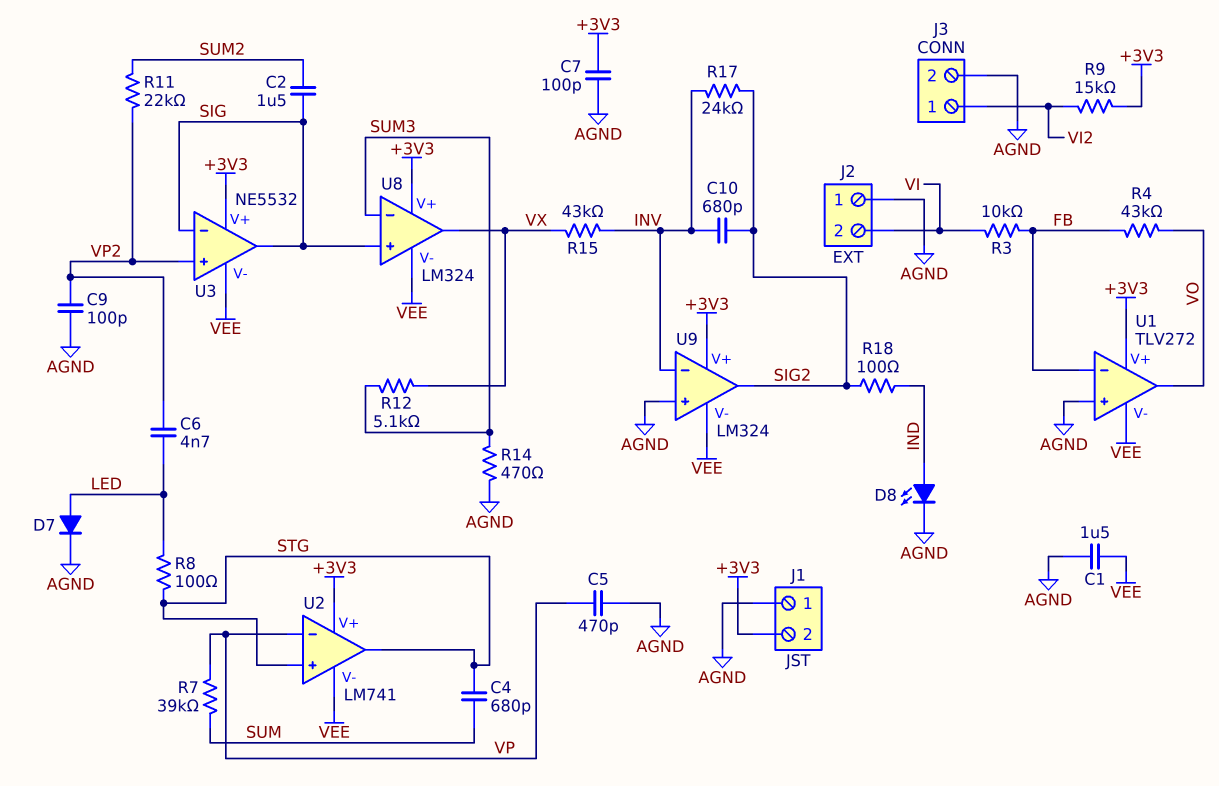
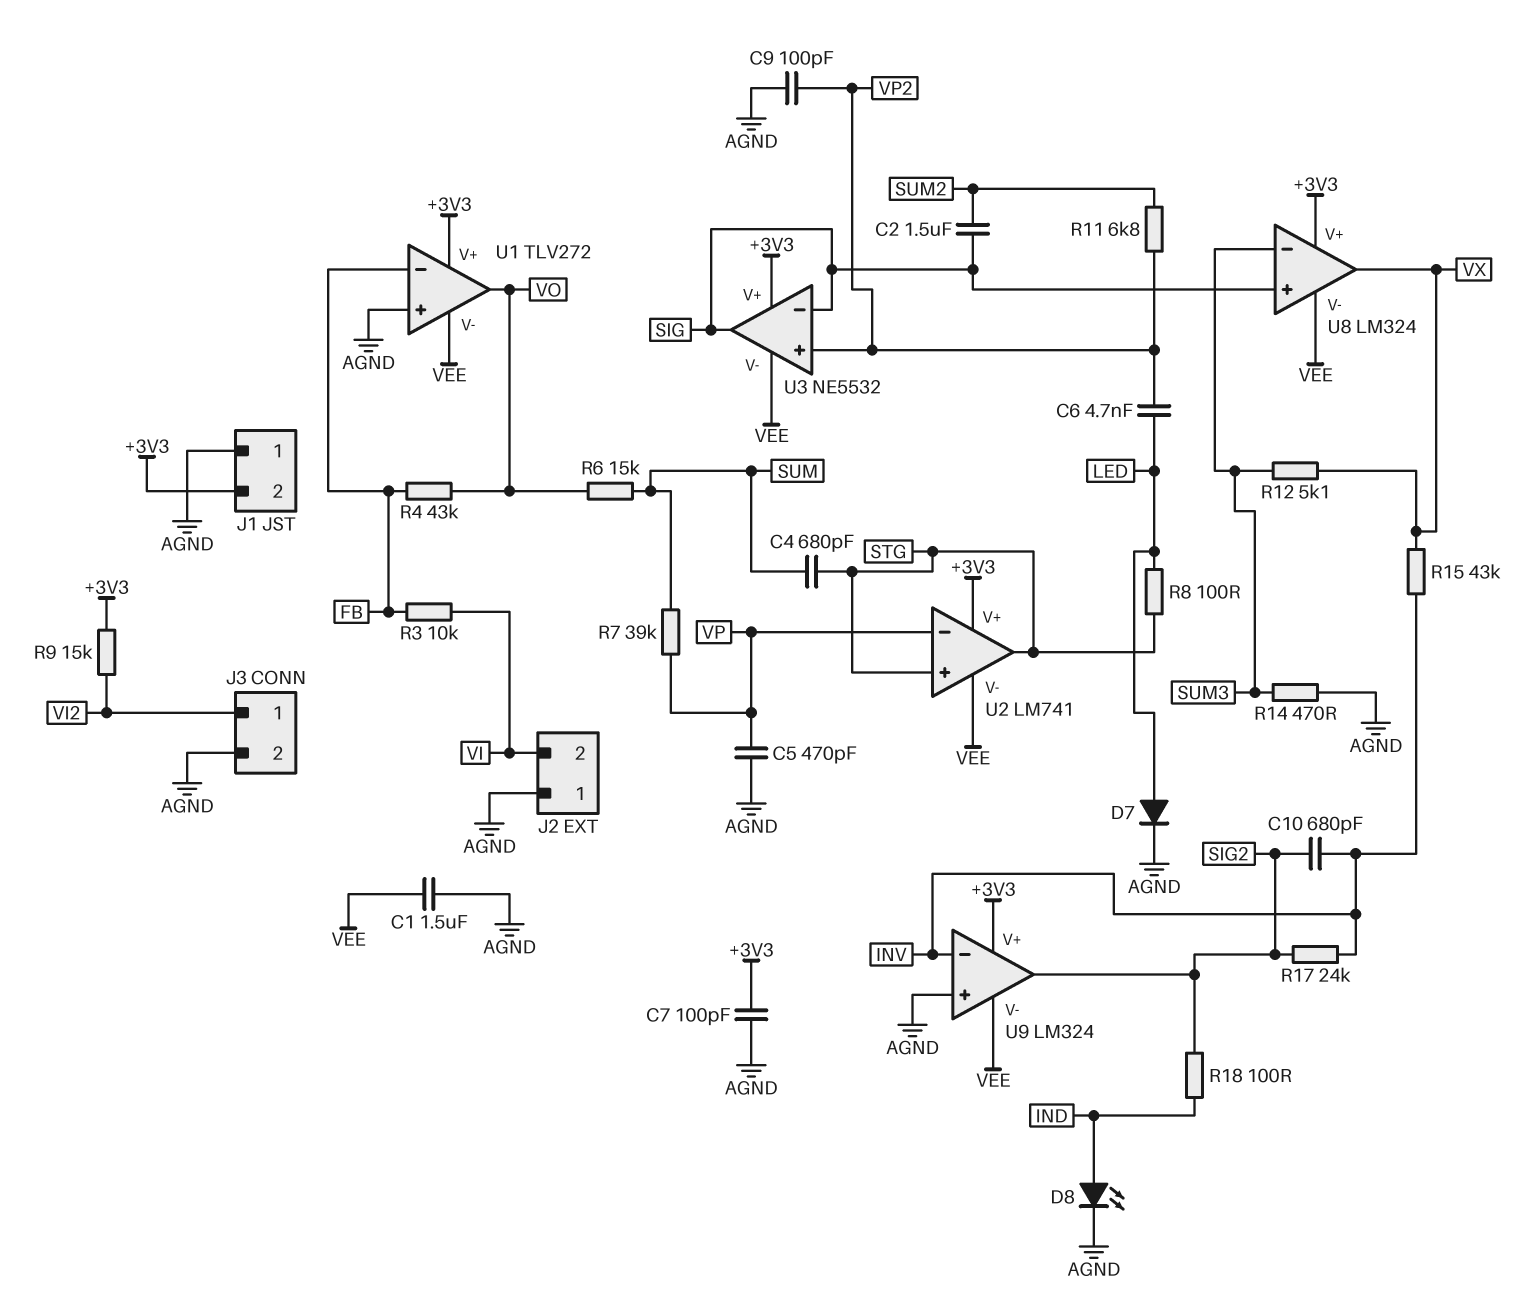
R6: none -> 15k (SUM, VO)
R11: 22k (SUM2, VP2) -> 6.8k (SUM2, VP2)

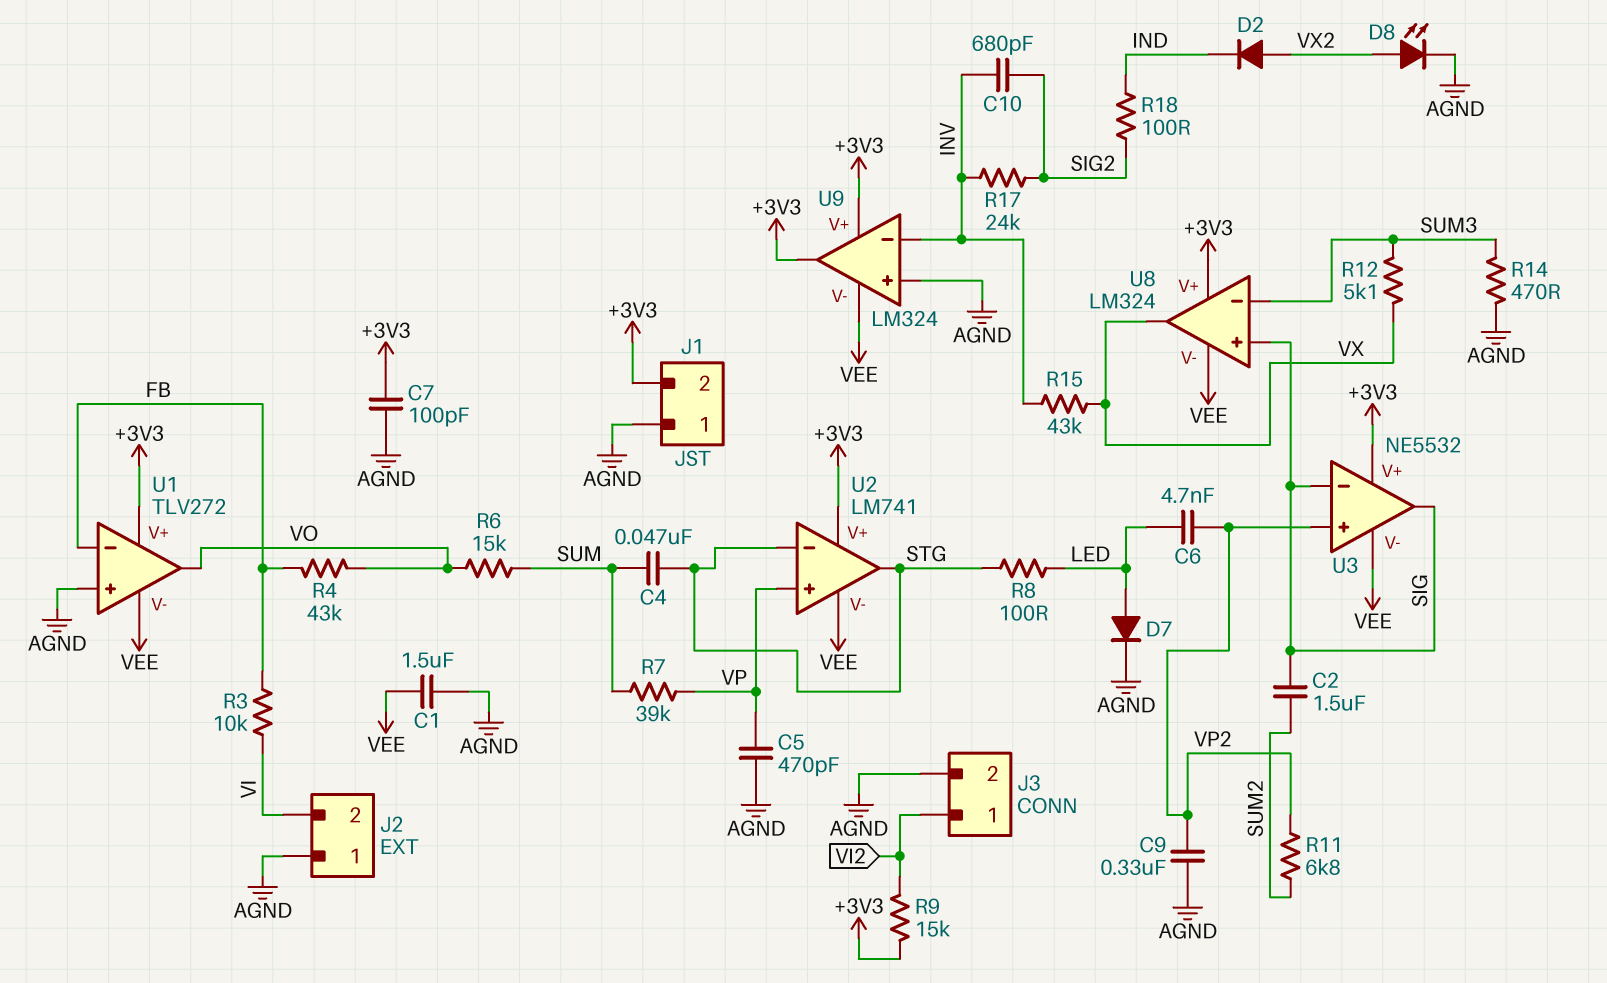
C4: 680pF (STG, SUM) -> 47nF (STG, SUM)
C9: 100pF (AGND, VP2) -> 330nF (AGND, VP2)
D2: none -> diode (A VX2, K IND)
D8: LED (A IND, K AGND) -> LED (A VX2, K AGND)
U2 pin in+: STG -> VP
U2 pin in-: VP -> STG
U9 pin out: SIG2 -> +3V3

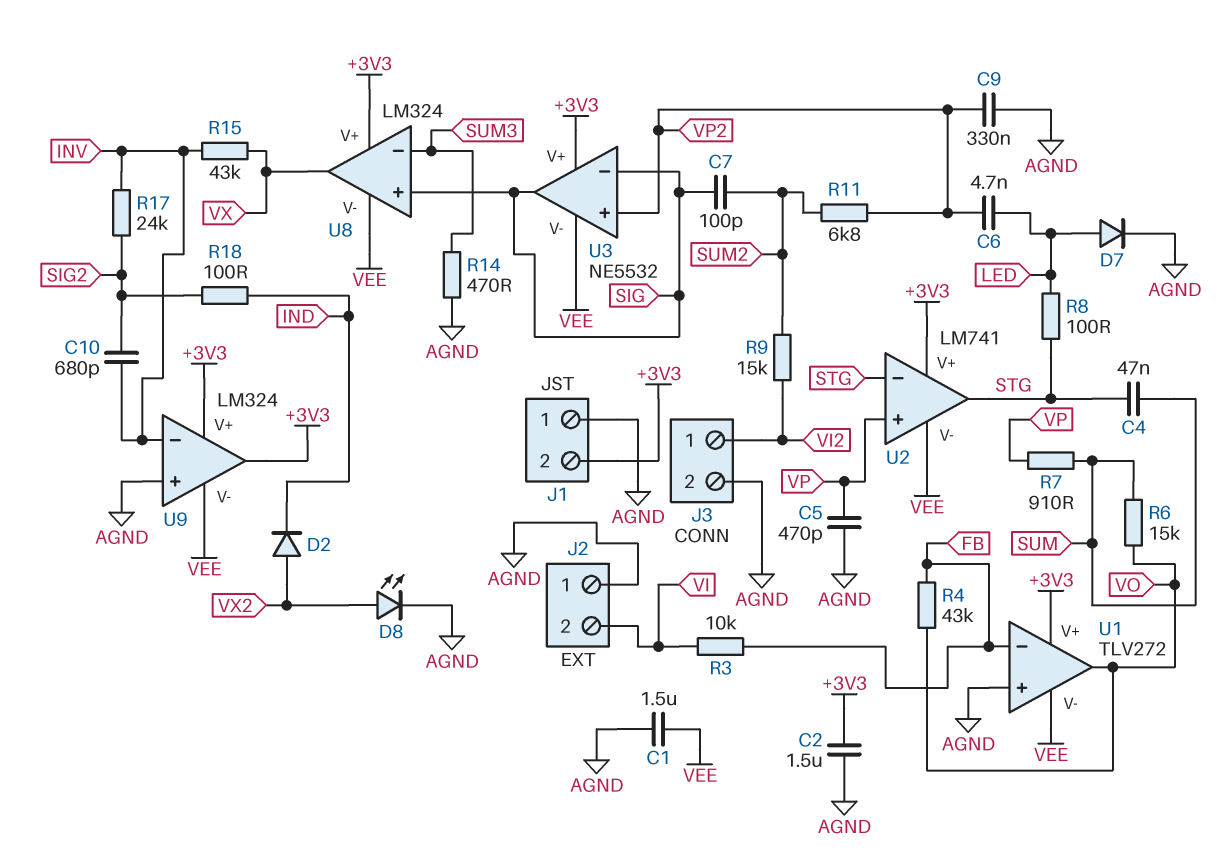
C2: 1.5uF (SIG, SUM2) -> 1.5uF (+3V3, AGND)
C7: 100pF (+3V3, AGND) -> 100pF (SIG, SUM2)
R7: 39k (SUM, VP) -> 910 (SUM, VP)
R9: 15k (+3V3, VI2) -> 15k (SUM2, VI2)
R12: 5.1k (SUM3, VX) -> none

